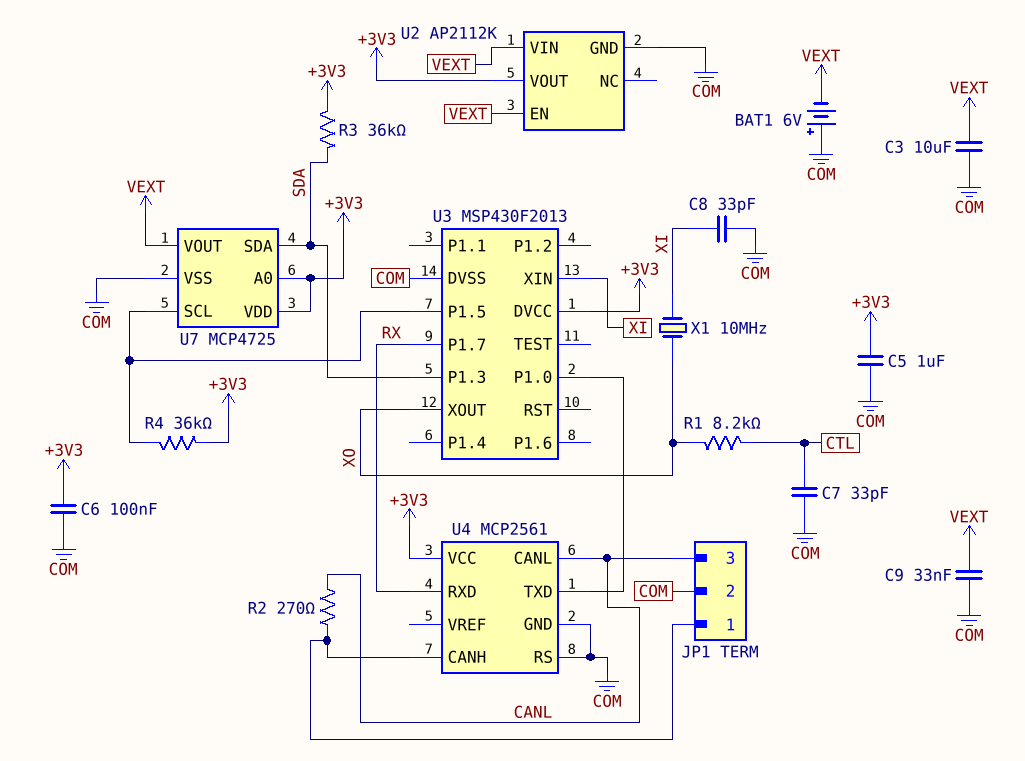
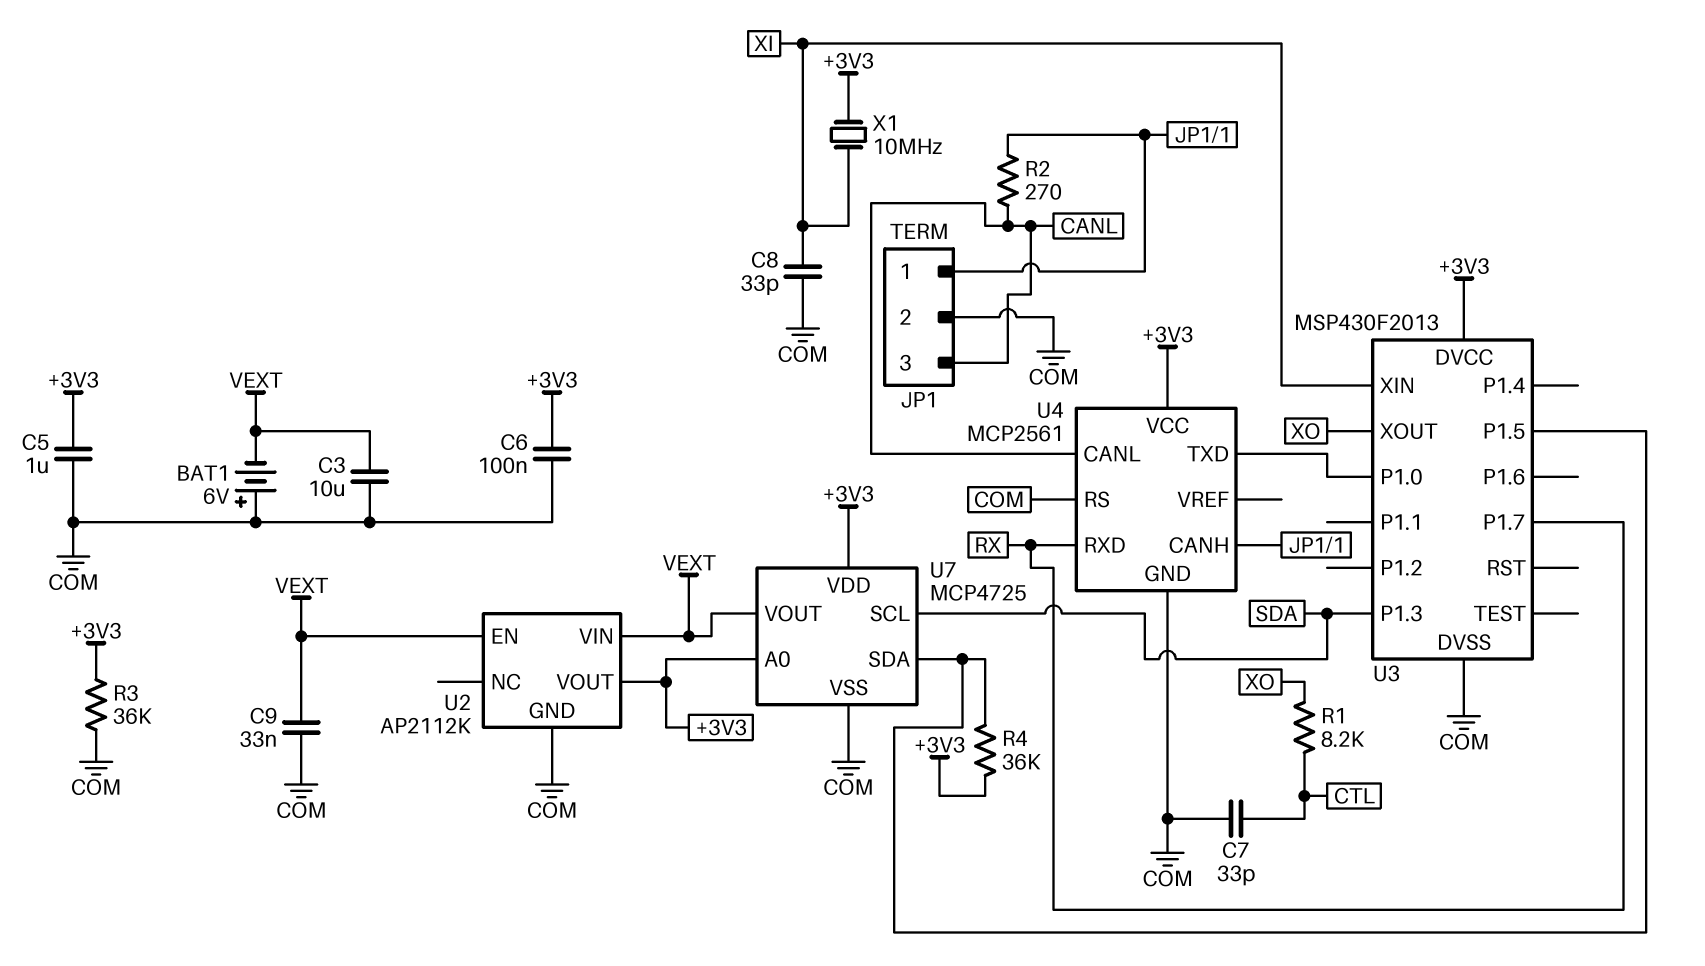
R3: 36k (+3V3, SDA) -> 36k (+3V3, COM)
U7 pin SCL: U3/P1.5 -> SDA
U7 pin SDA: SDA -> U3/P1.5
X1: 10MHz (XI, XO) -> 10MHz (+3V3, XI)

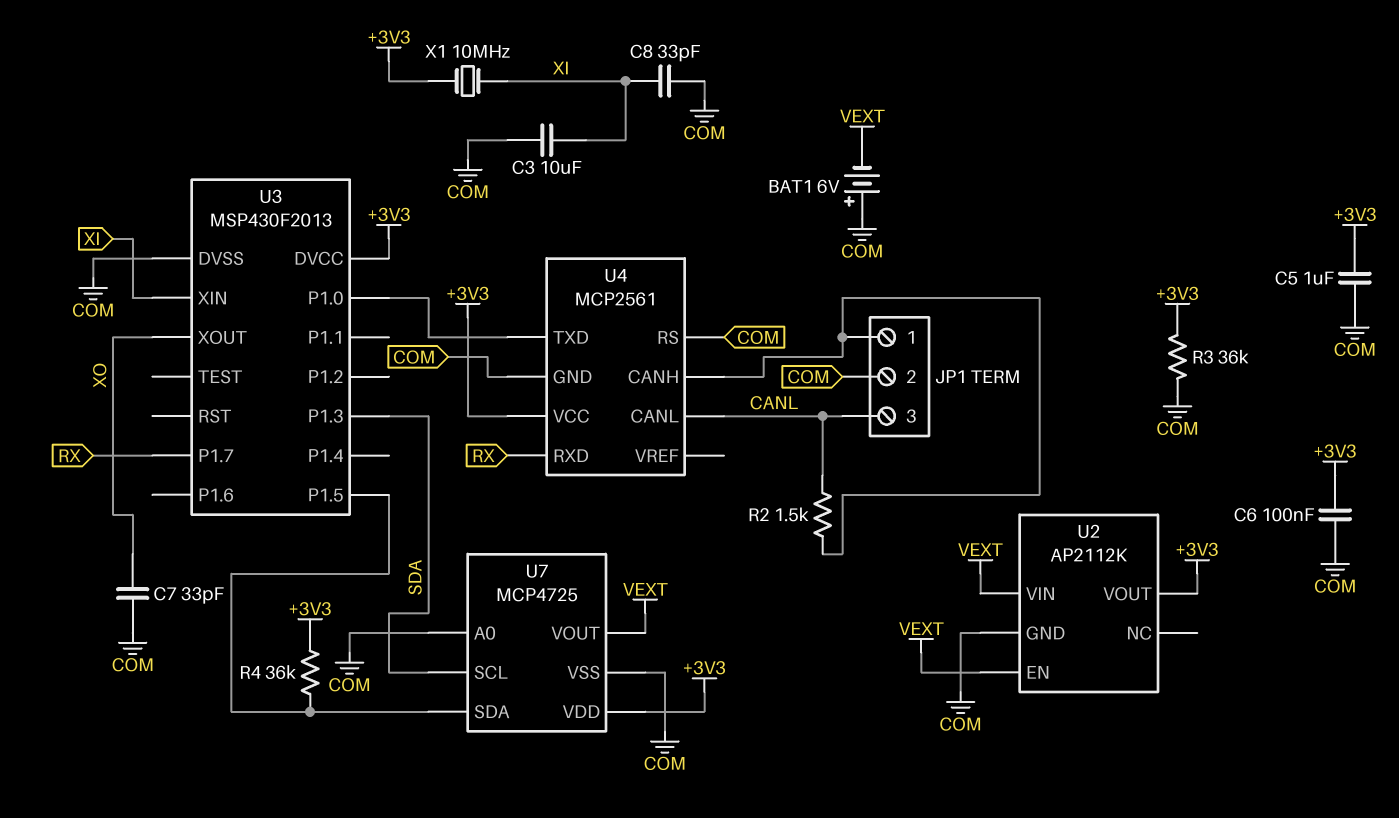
C3: 10uF (COM, VEXT) -> 10uF (COM, XI)
C7: 33pF (COM, CTL) -> 33pF (COM, XO)
C9: 33nF (COM, VEXT) -> none
R1: 8.2k (CTL, XO) -> none
R2: 270 (CANL, JP1/1) -> 1.5k (CANL, JP1/1)
U7 pin A0: +3V3 -> COM

